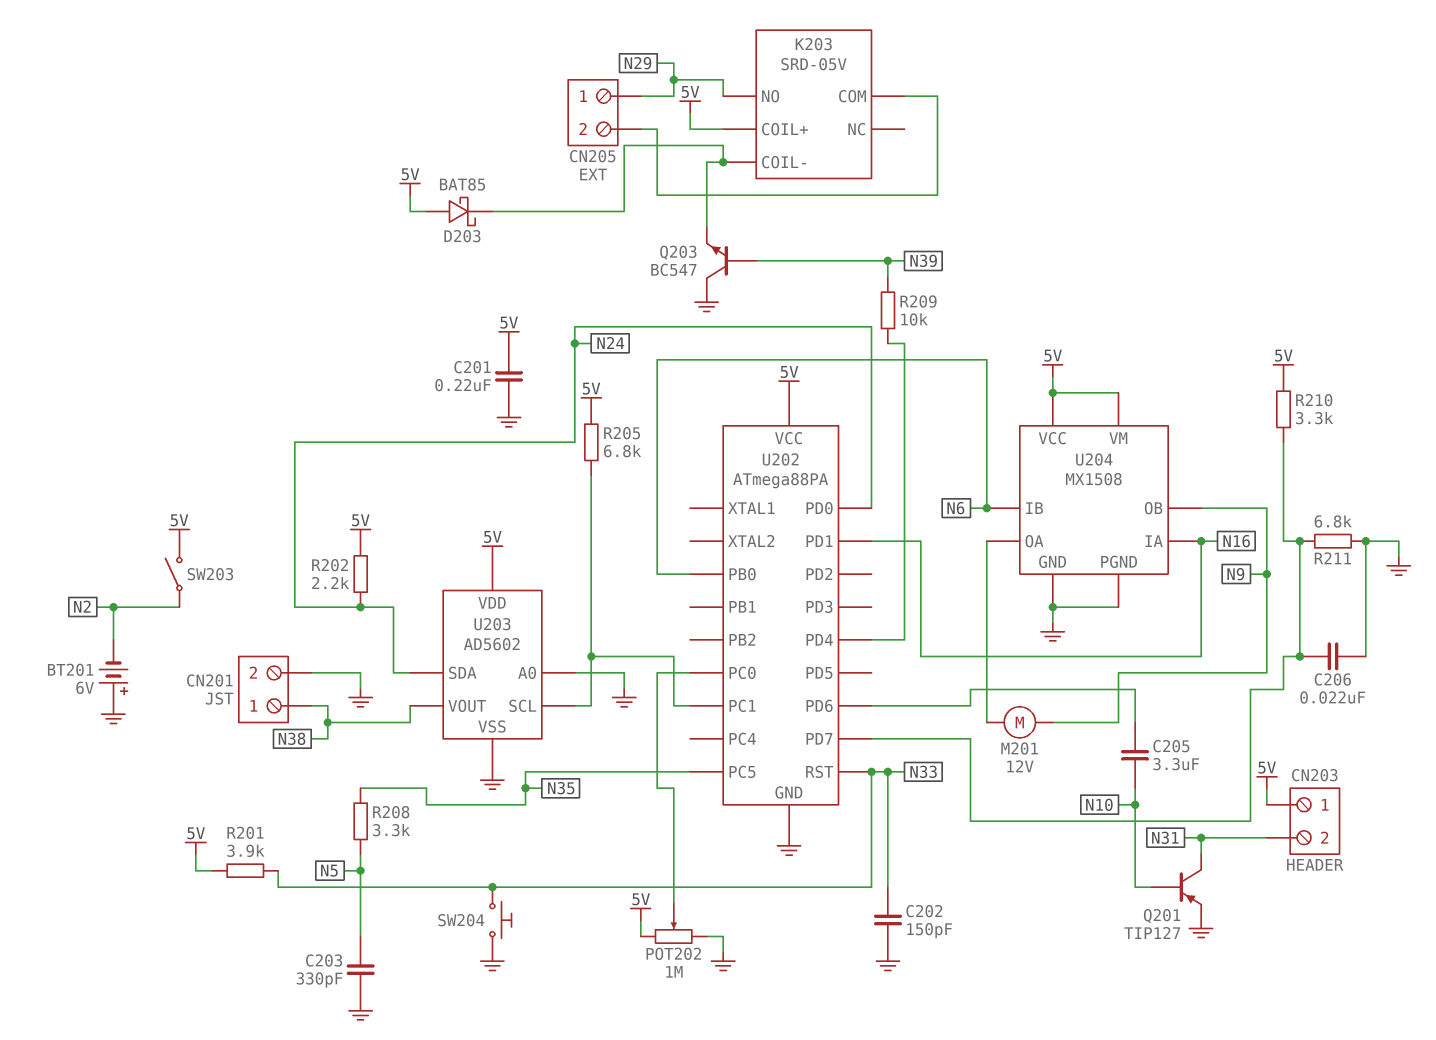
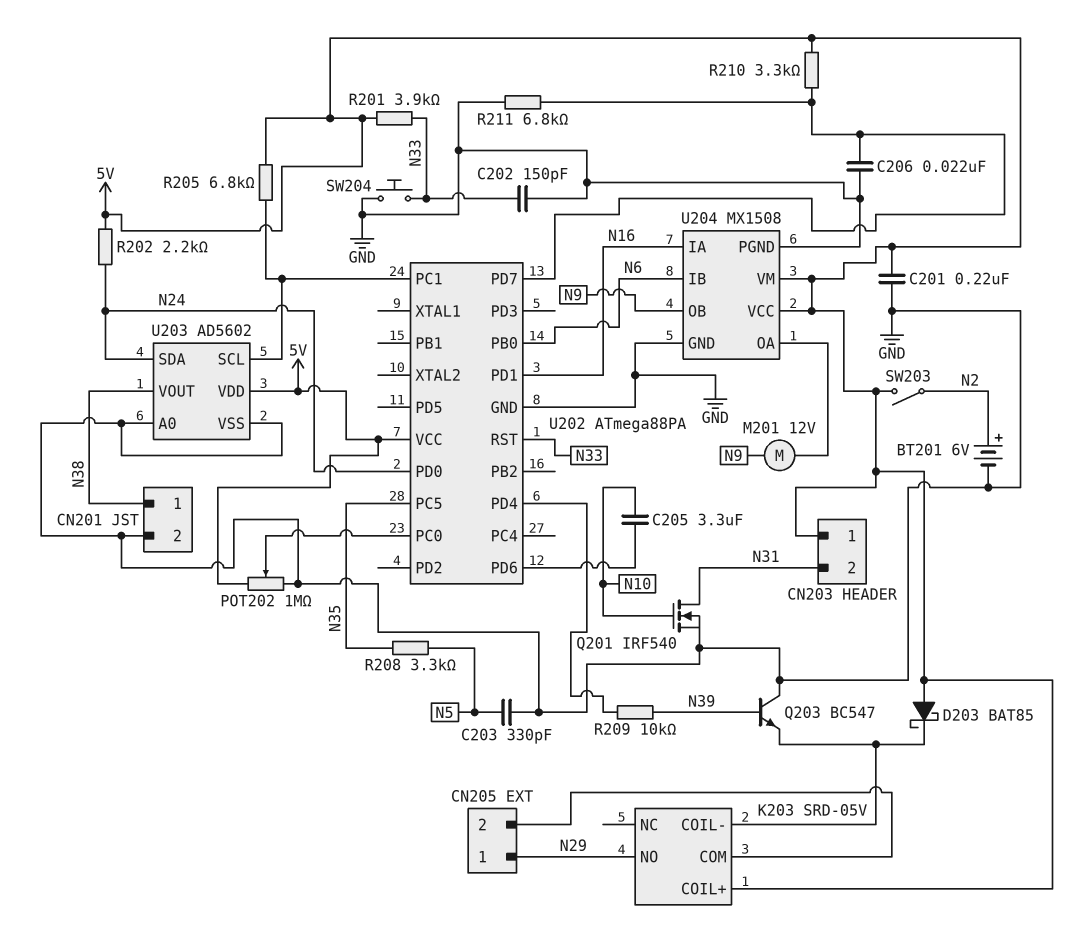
BT201: 6V (plus GND, minus N2) -> 6V (plus N2, minus GND)
Q201: PNP TIP127 (B N10, C N31, E GND) -> NMOS IRF540 (G N10, D N31, S GND)

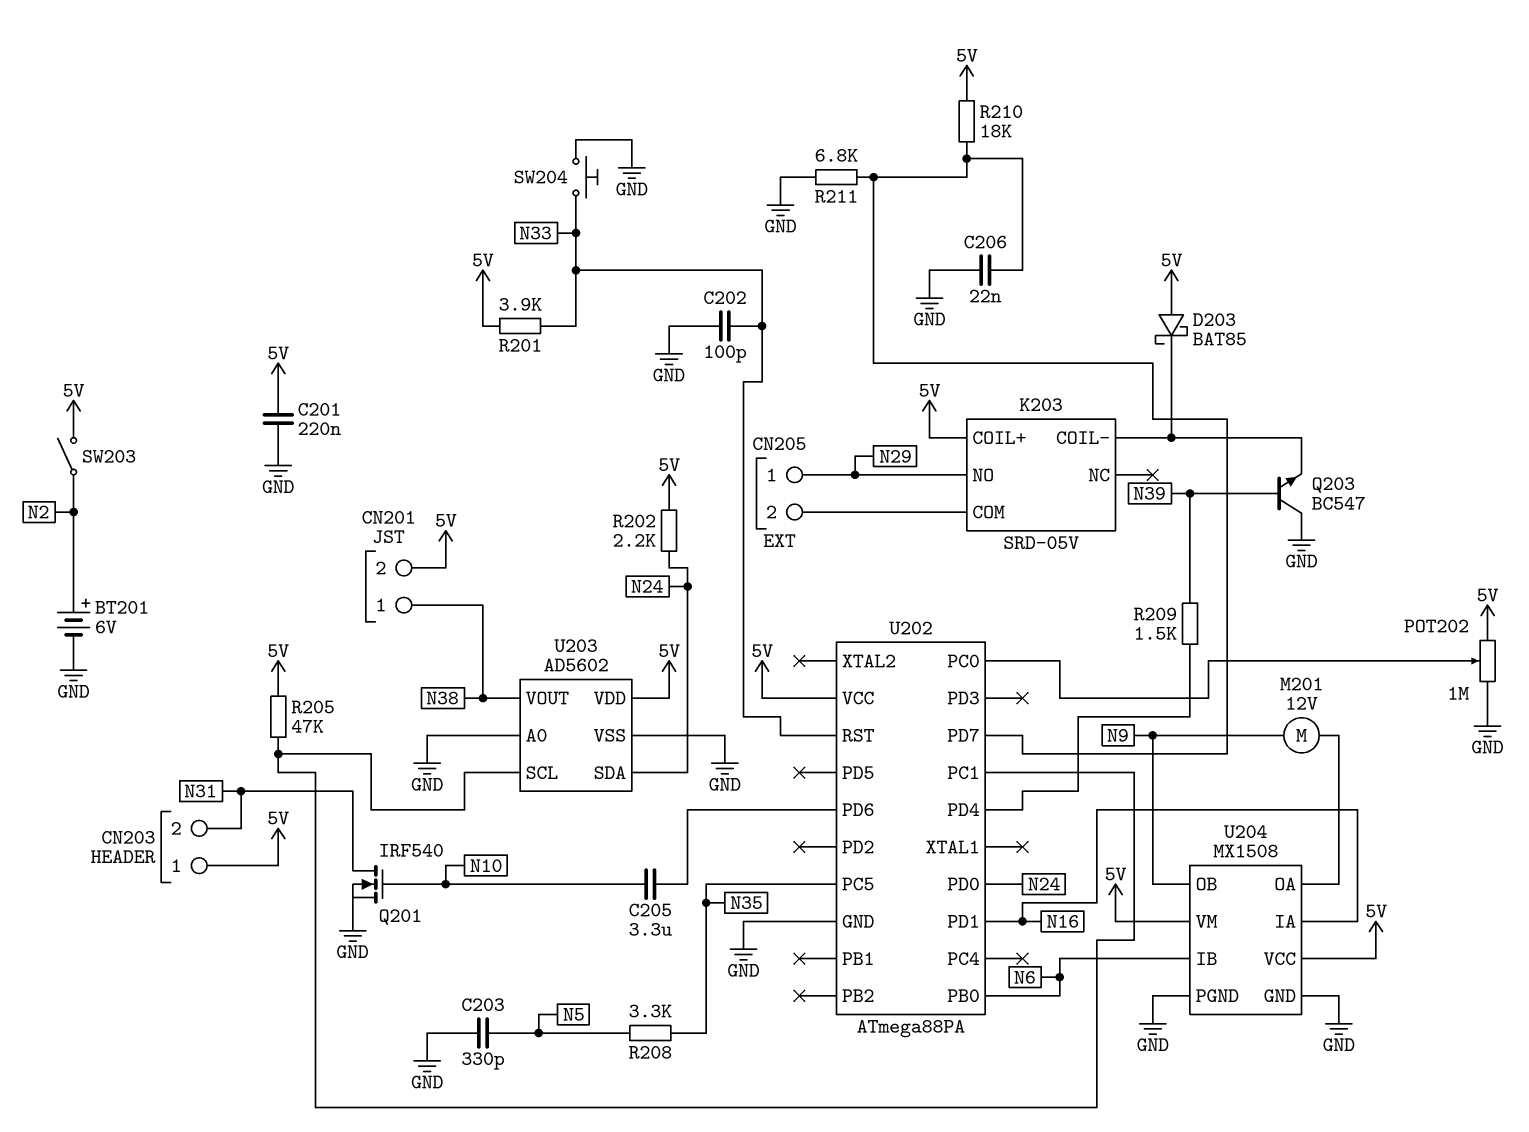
C202: 150pF (GND, N33) -> 100pF (GND, N33)
CN201 pin 2: GND -> 5V
R205: 6.8k (5V, U202/PC1) -> 47k (5V, U202/PC1)
R209: 10k (N39, U202/PD4) -> 1.5k (N39, U202/PD4)
R210: 3.3k (5V, U202/PD7) -> 18k (5V, U202/PD7)

